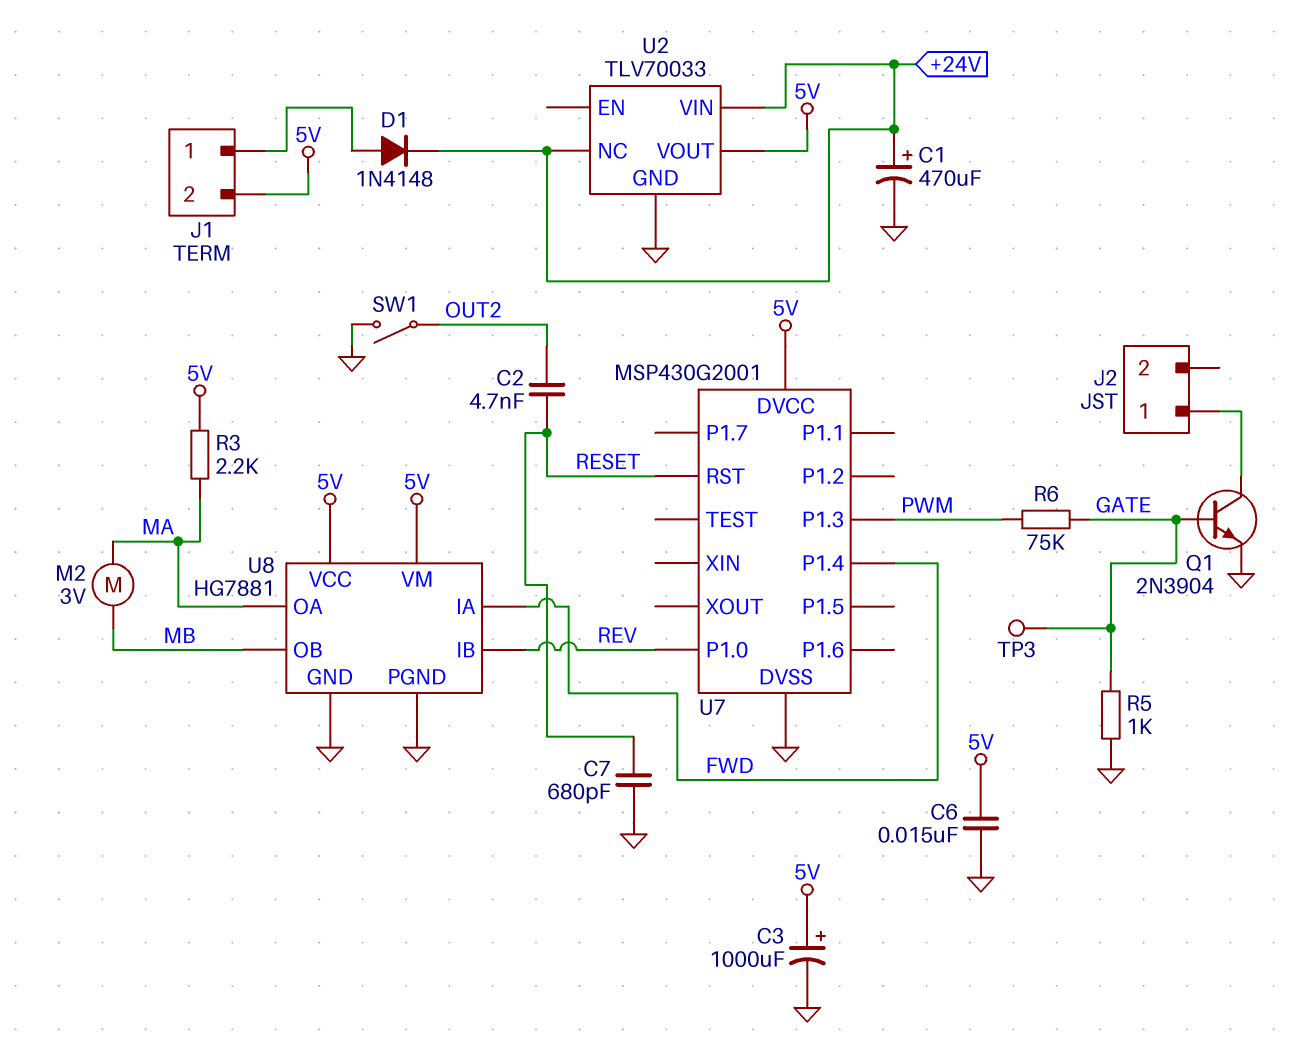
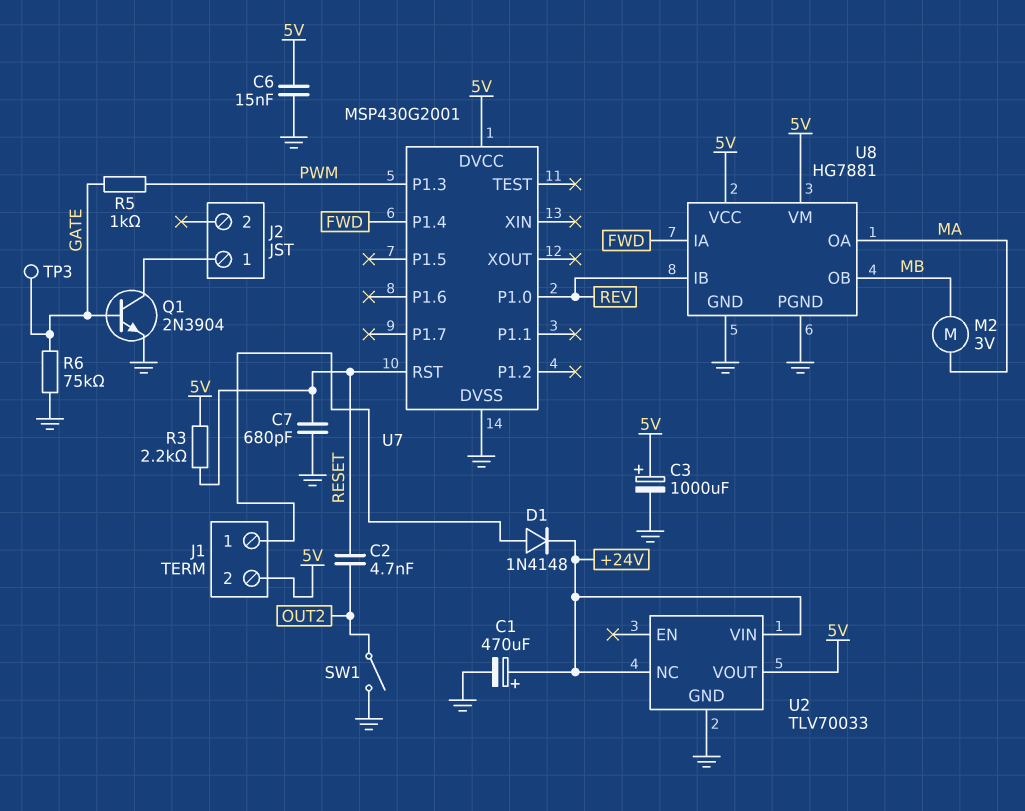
R3: 2.2k (5V, MA) -> 2.2k (5V, RESET)
R5: 1k (GATE, GND) -> 1k (GATE, PWM)
R6: 75k (GATE, PWM) -> 75k (GATE, GND)

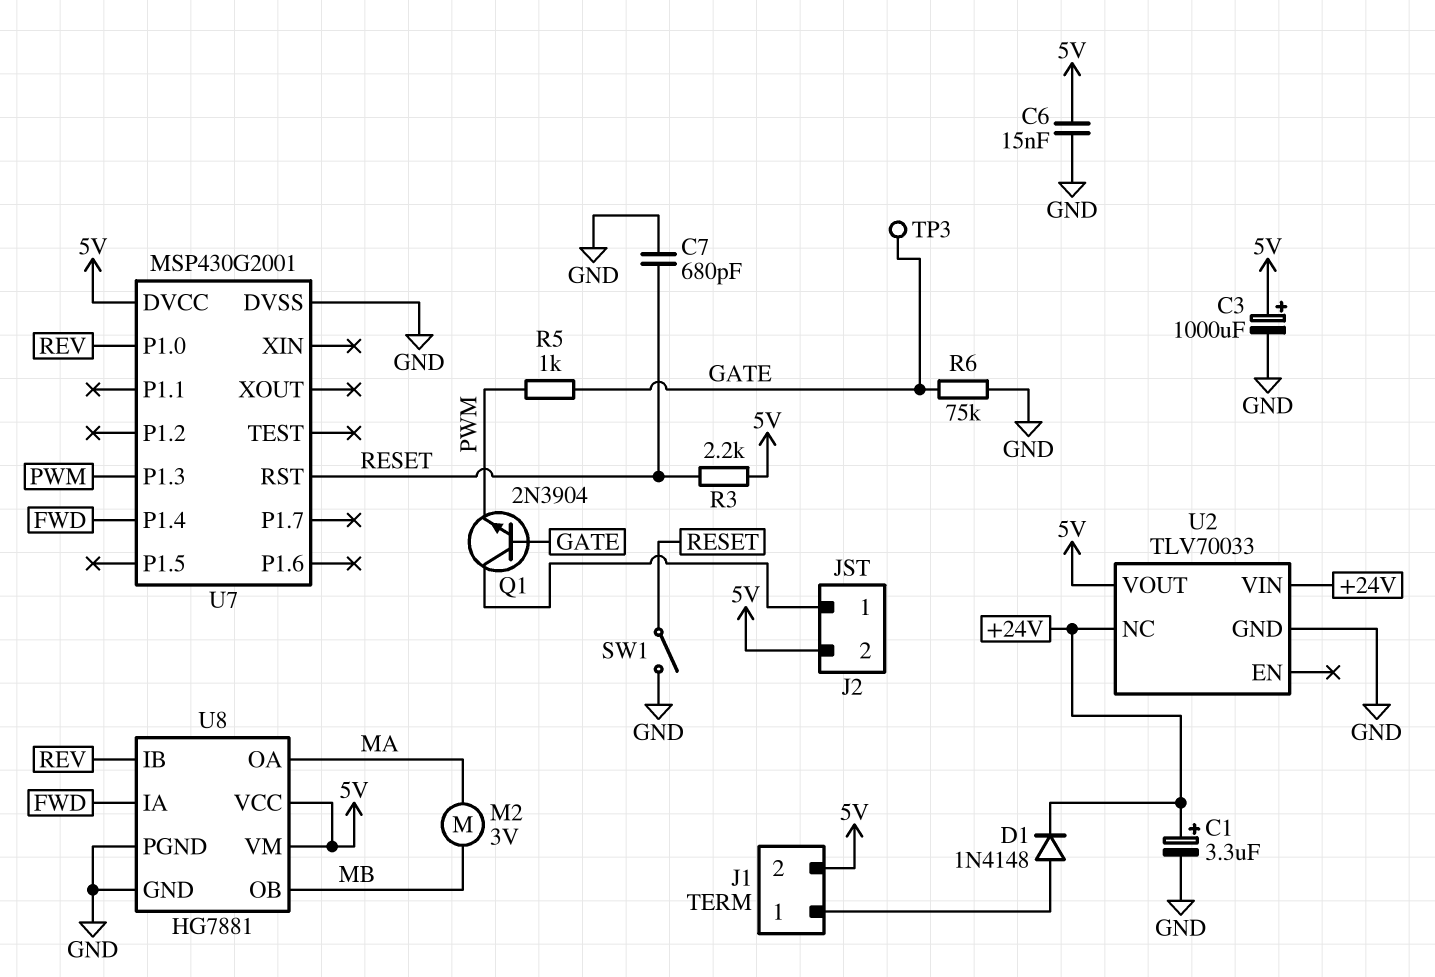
C1: 470uF (plus +24V, minus GND) -> 3.3uF (plus +24V, minus GND)
C2: 4.7nF (OUT2, RESET) -> none
J2 pin 2: none -> 5V
Q1: NPN 2N3904 (B GATE, C J2/1, E GND) -> NPN 2N3904 (B GATE, C J2/1, E PWM)
SW1: switch (GND, OUT2) -> switch (GND, RESET)

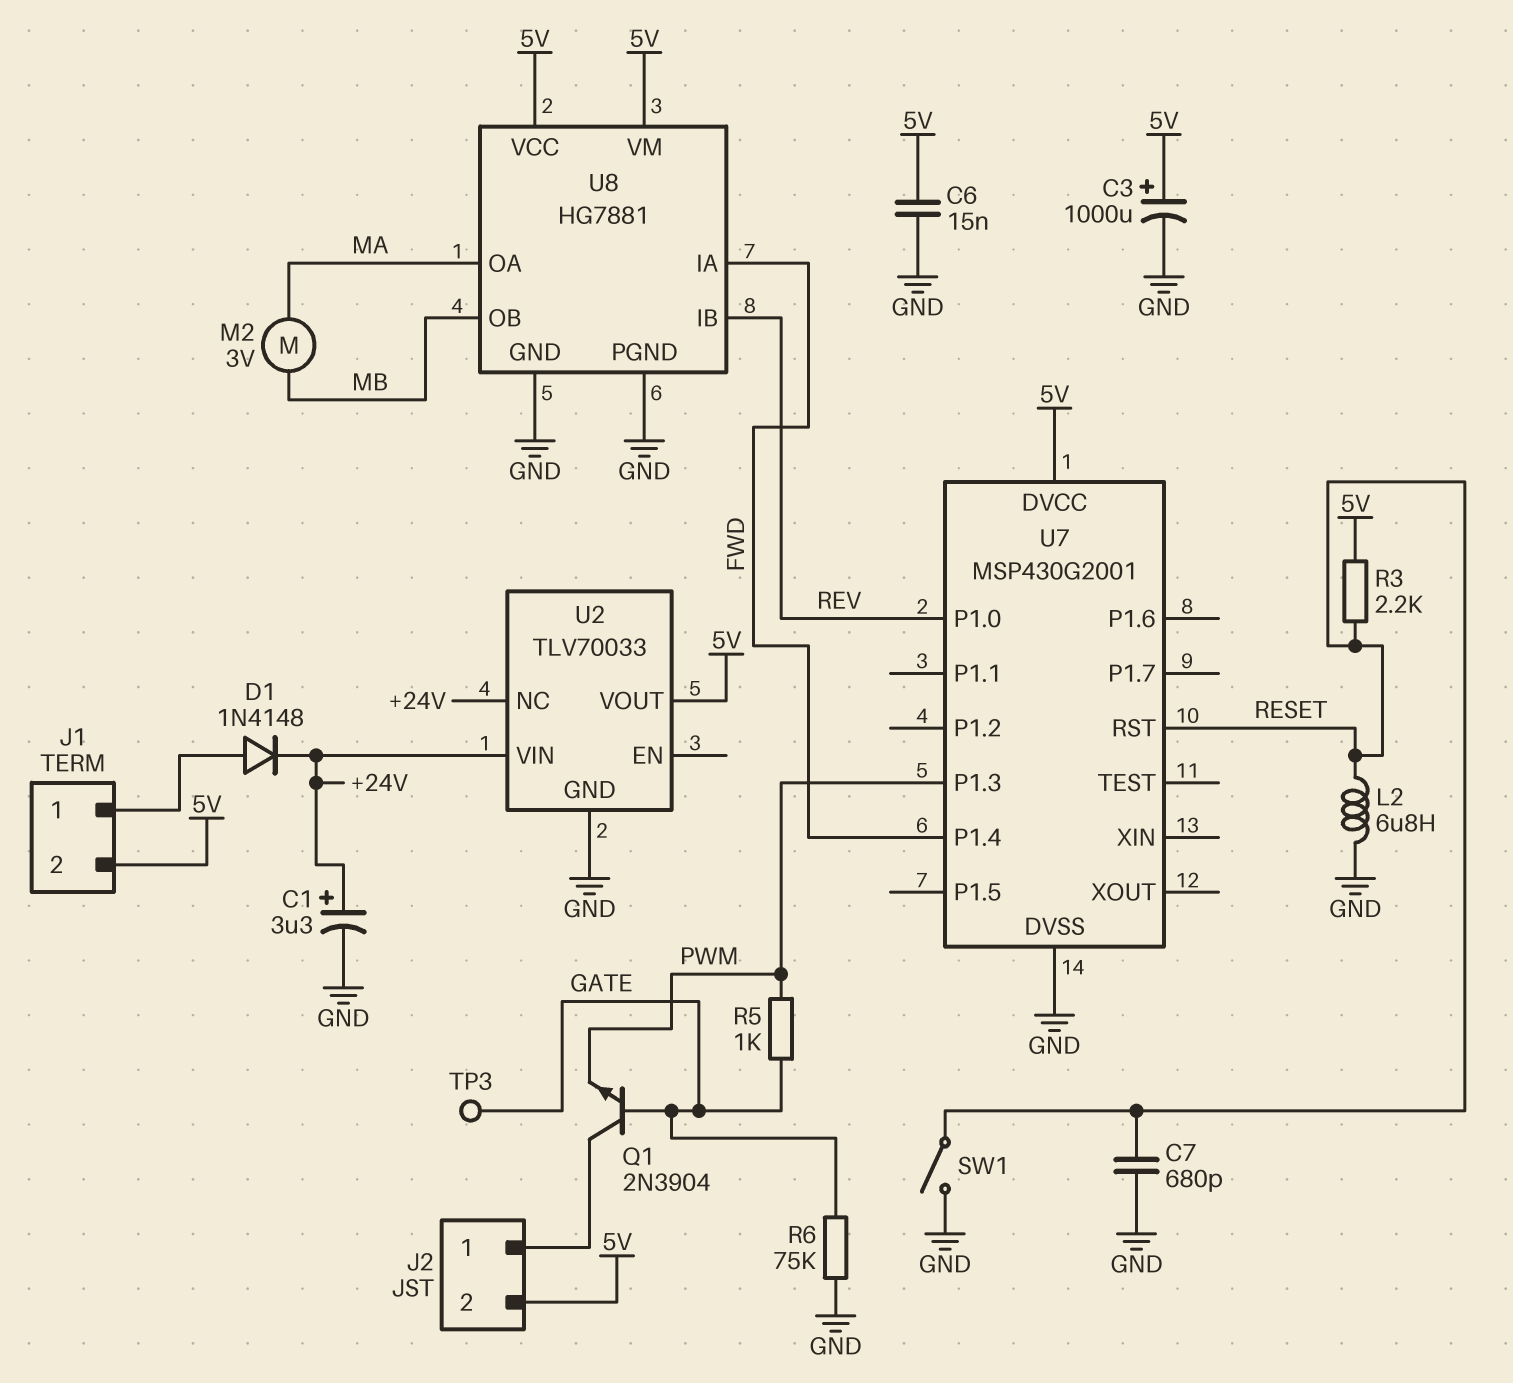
L2: none -> 6.8uH (GND, RESET)

